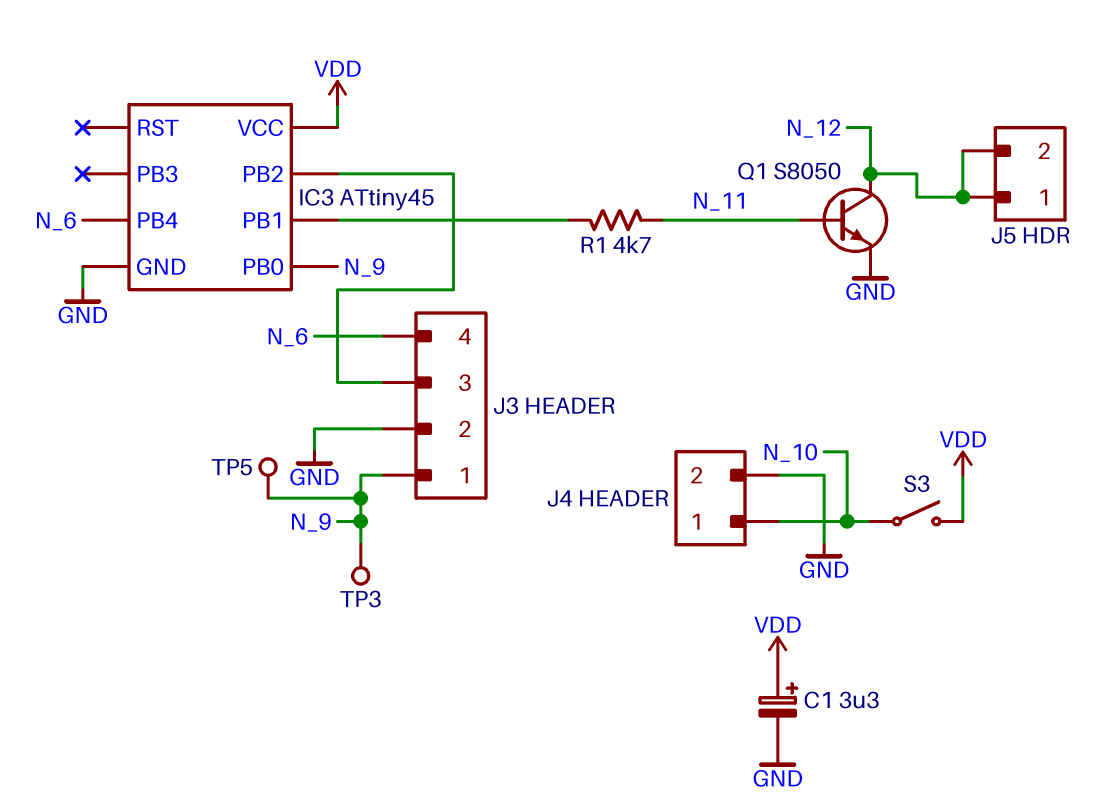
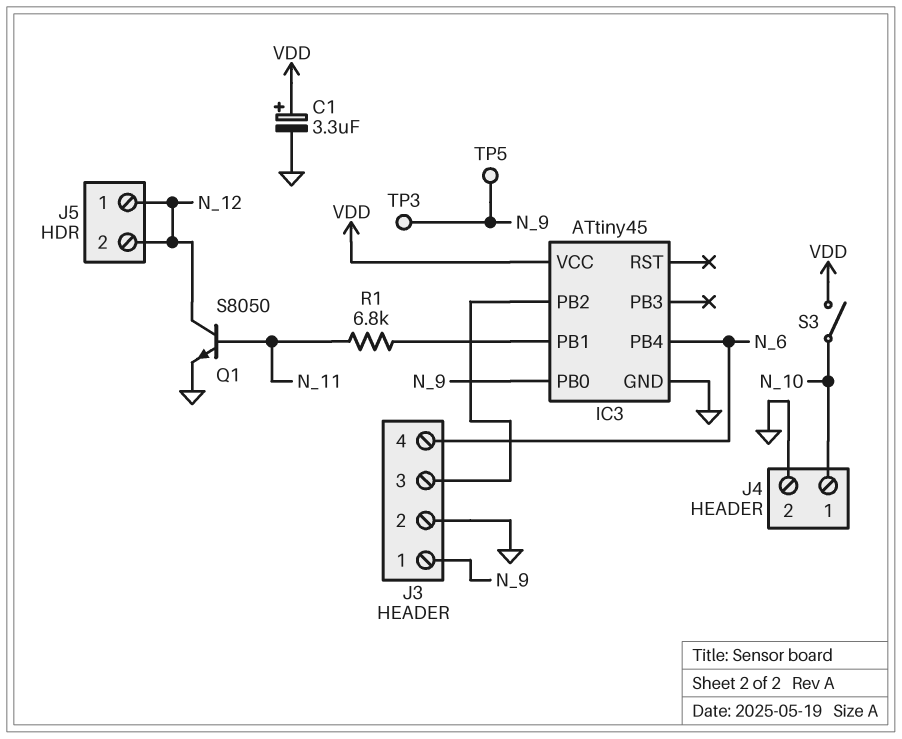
R1: 4.7k (IC3/PB1, N_11) -> 6.8k (IC3/PB1, N_11)

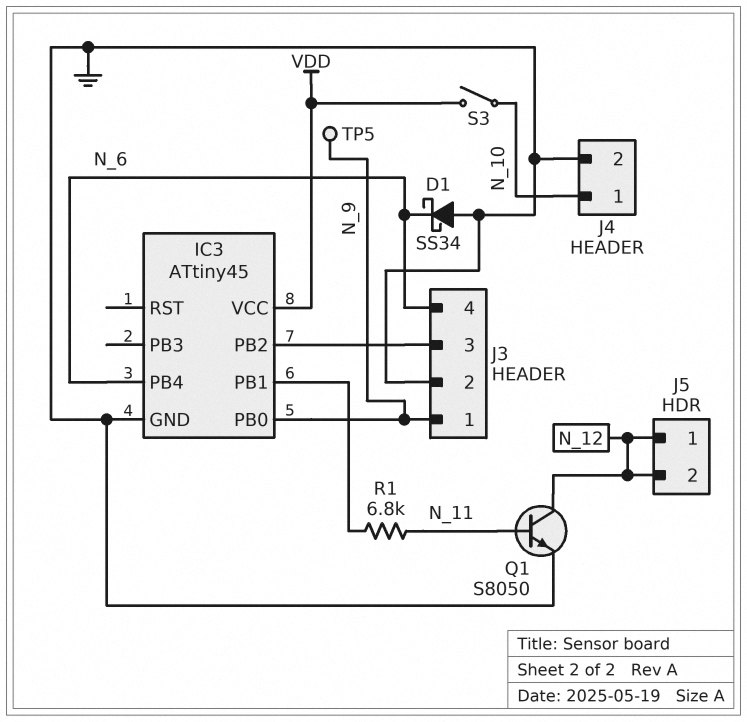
C1: 3.3uF (plus VDD, minus GND) -> none
D1: none -> schottky SS34 (A GND, K N_6)
TP3: test point (N_9) -> none

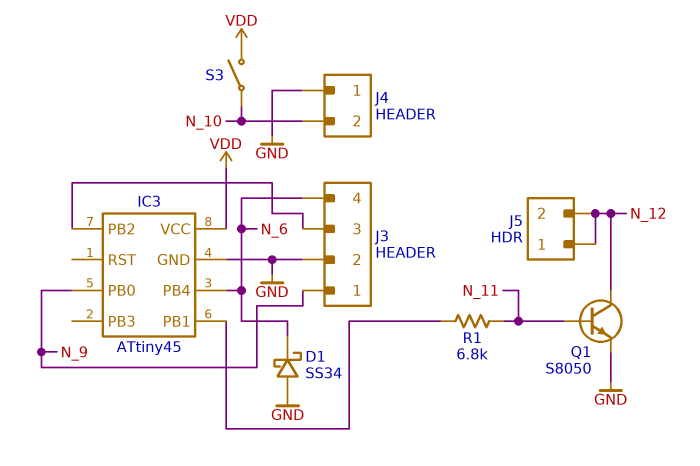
J4 pin 1: N_10 -> GND
J4 pin 2: GND -> N_10
TP5: test point (N_9) -> none

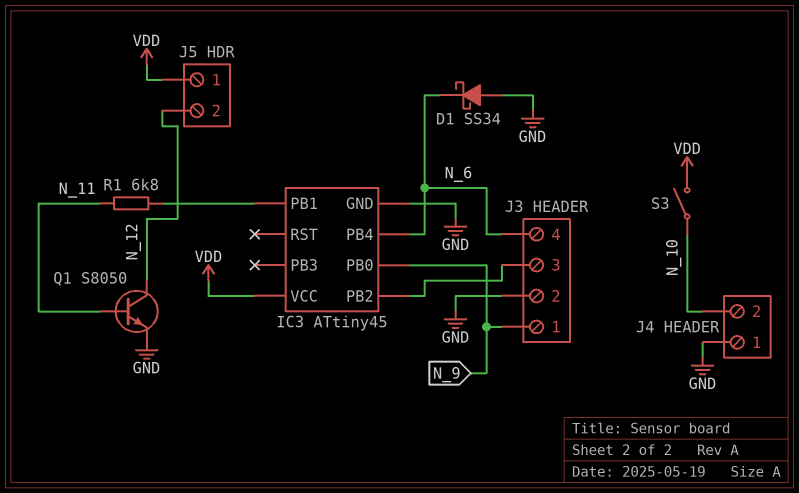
J5 pin 1: N_12 -> VDD

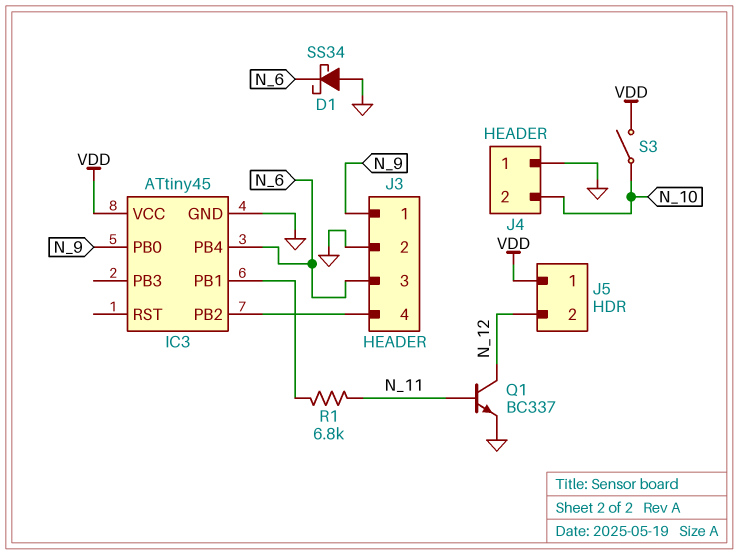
J3 pin 3: IC3/PB2 -> N_6
J3 pin 4: N_6 -> IC3/PB2
Q1: NPN S8050 (B N_11, C N_12, E GND) -> NPN BC337 (B N_11, C N_12, E GND)

